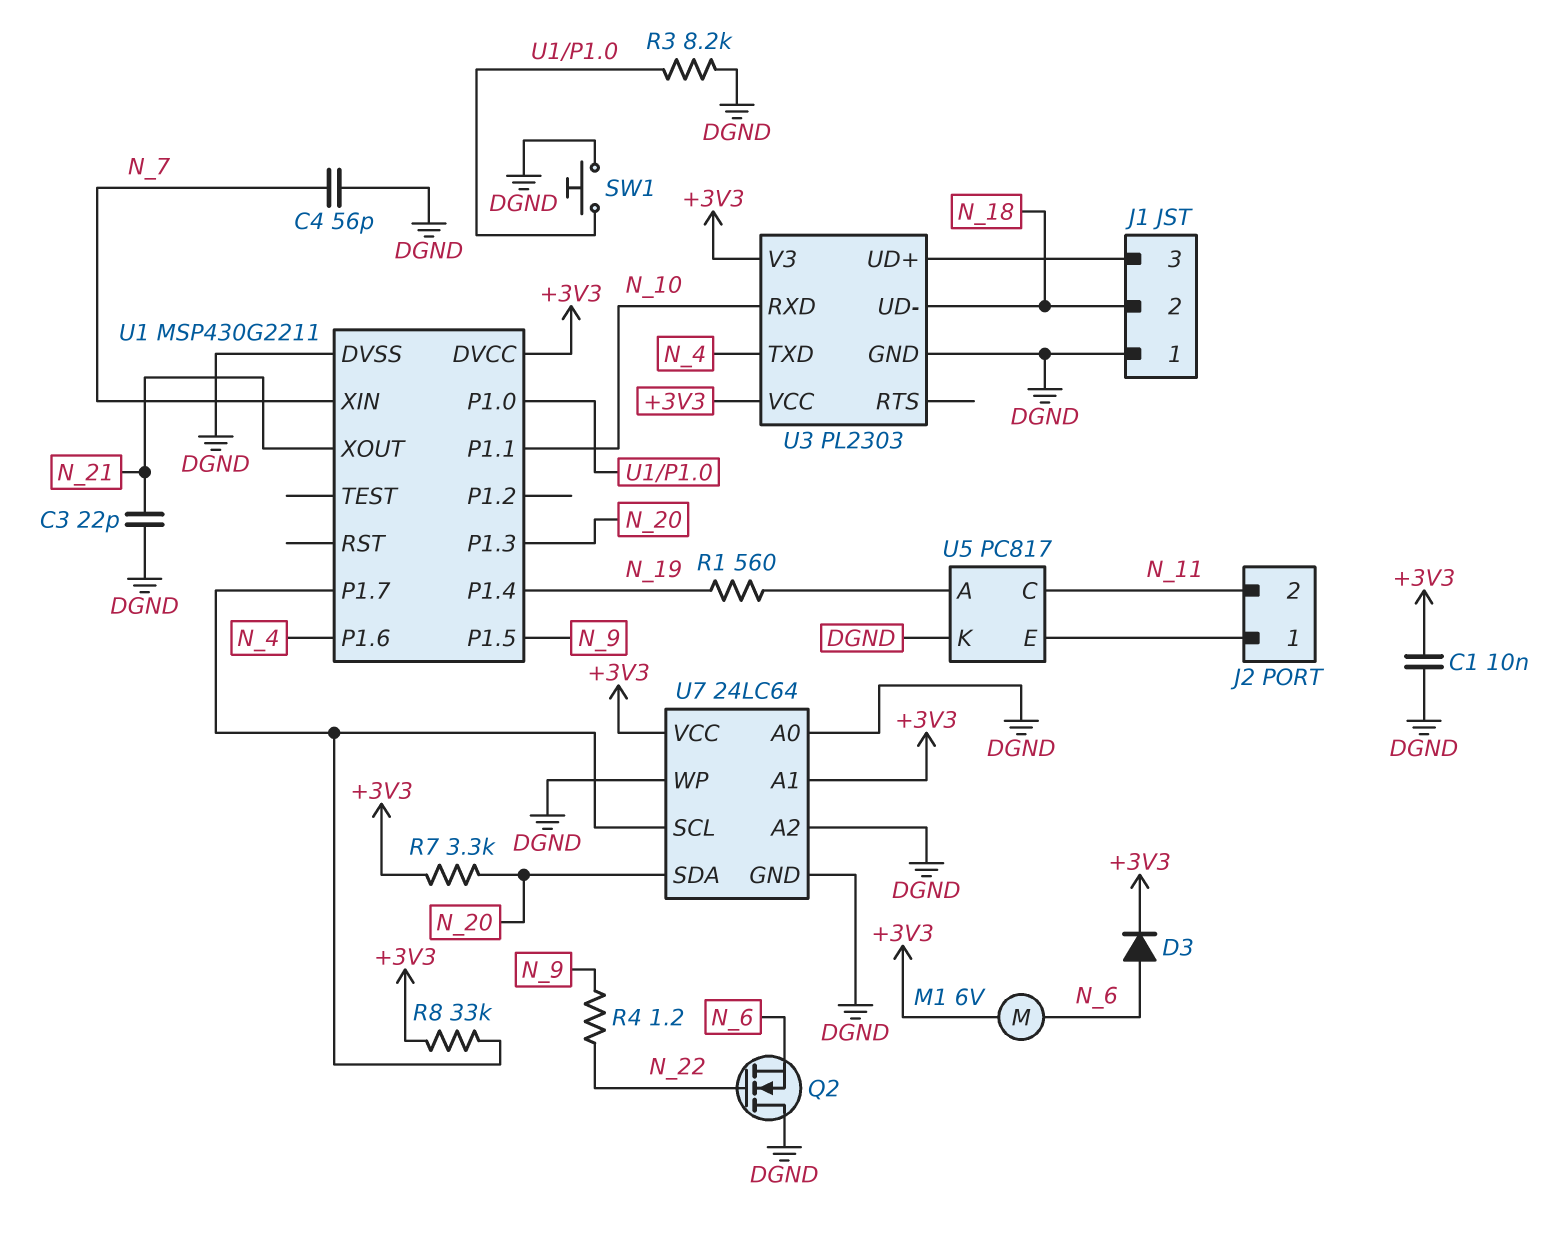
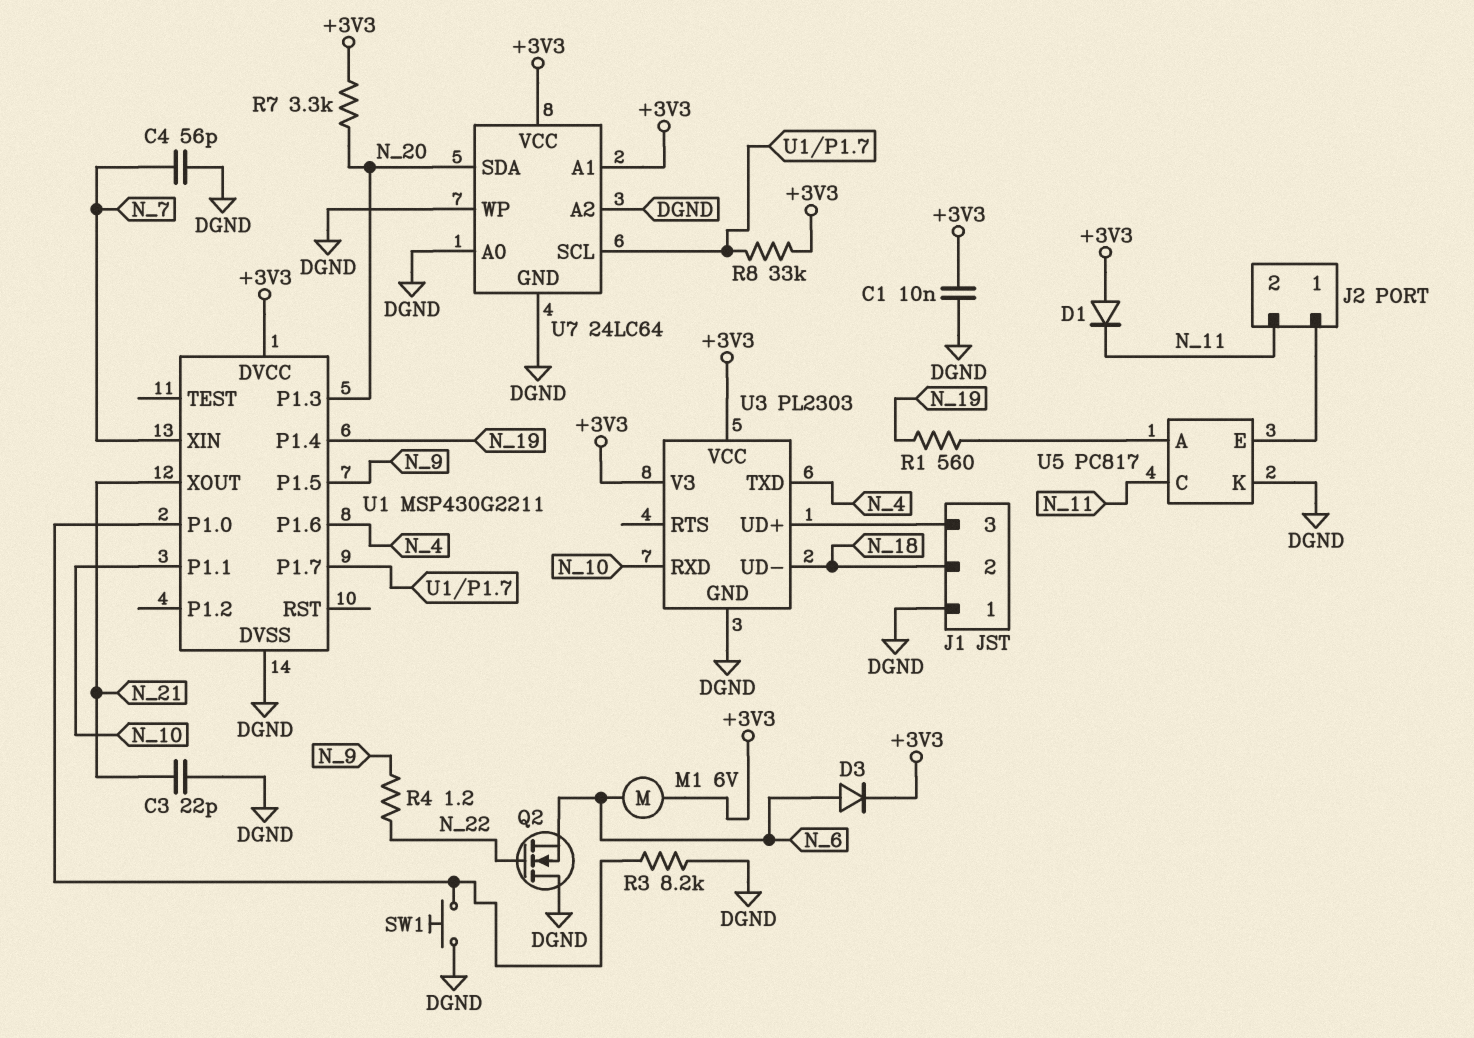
D1: none -> diode (A +3V3, K N_11)

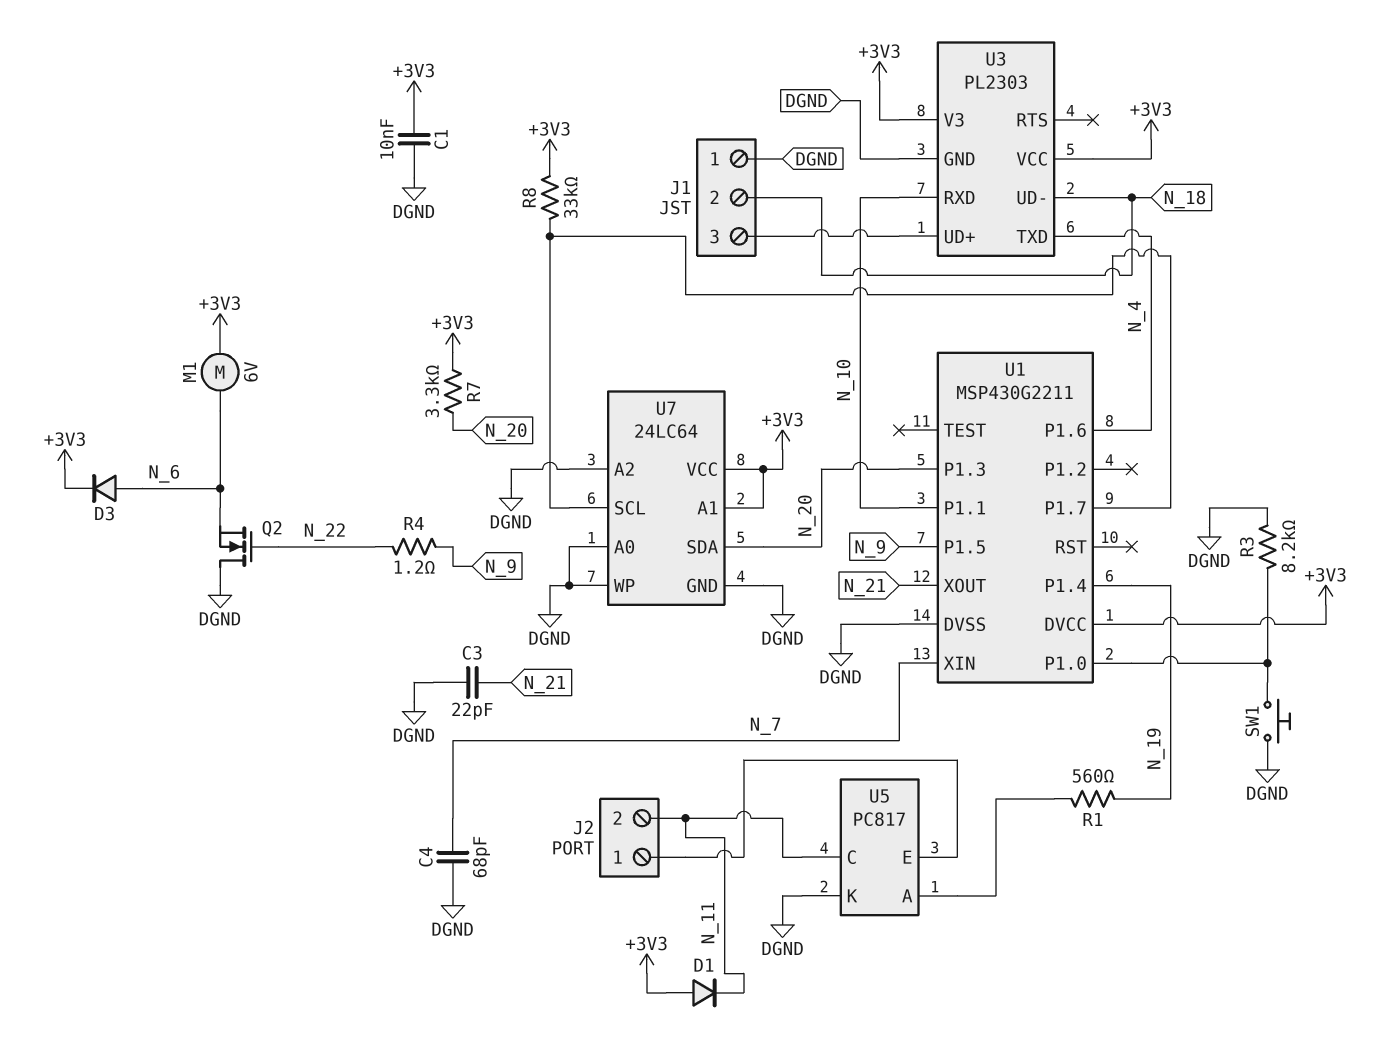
C4: 56pF (DGND, N_7) -> 68pF (DGND, N_7)

